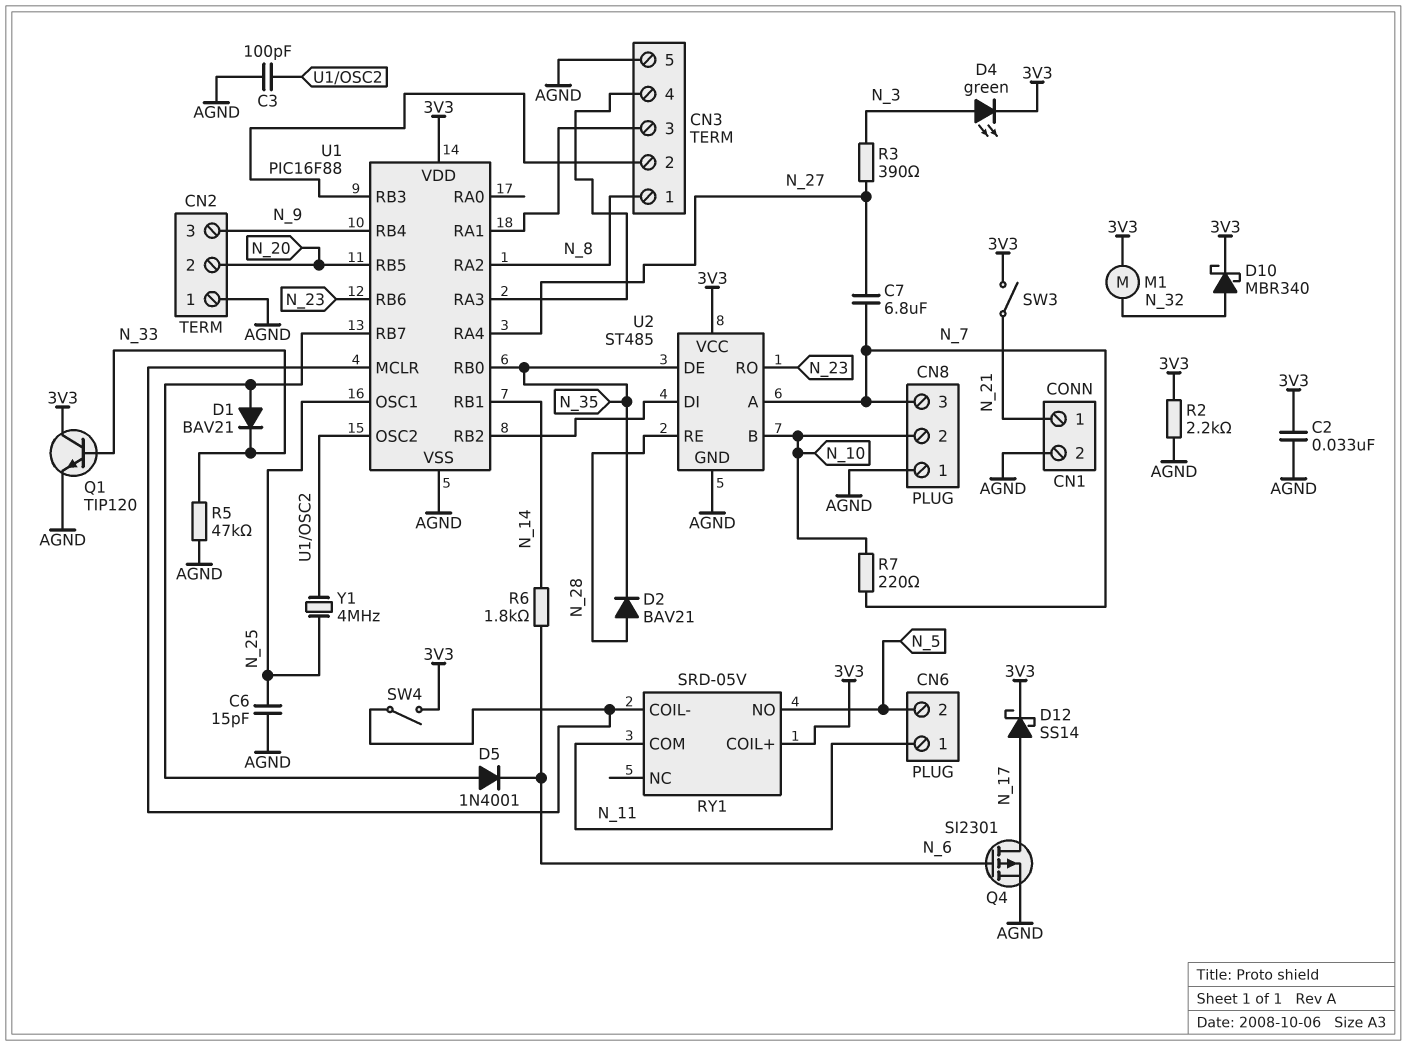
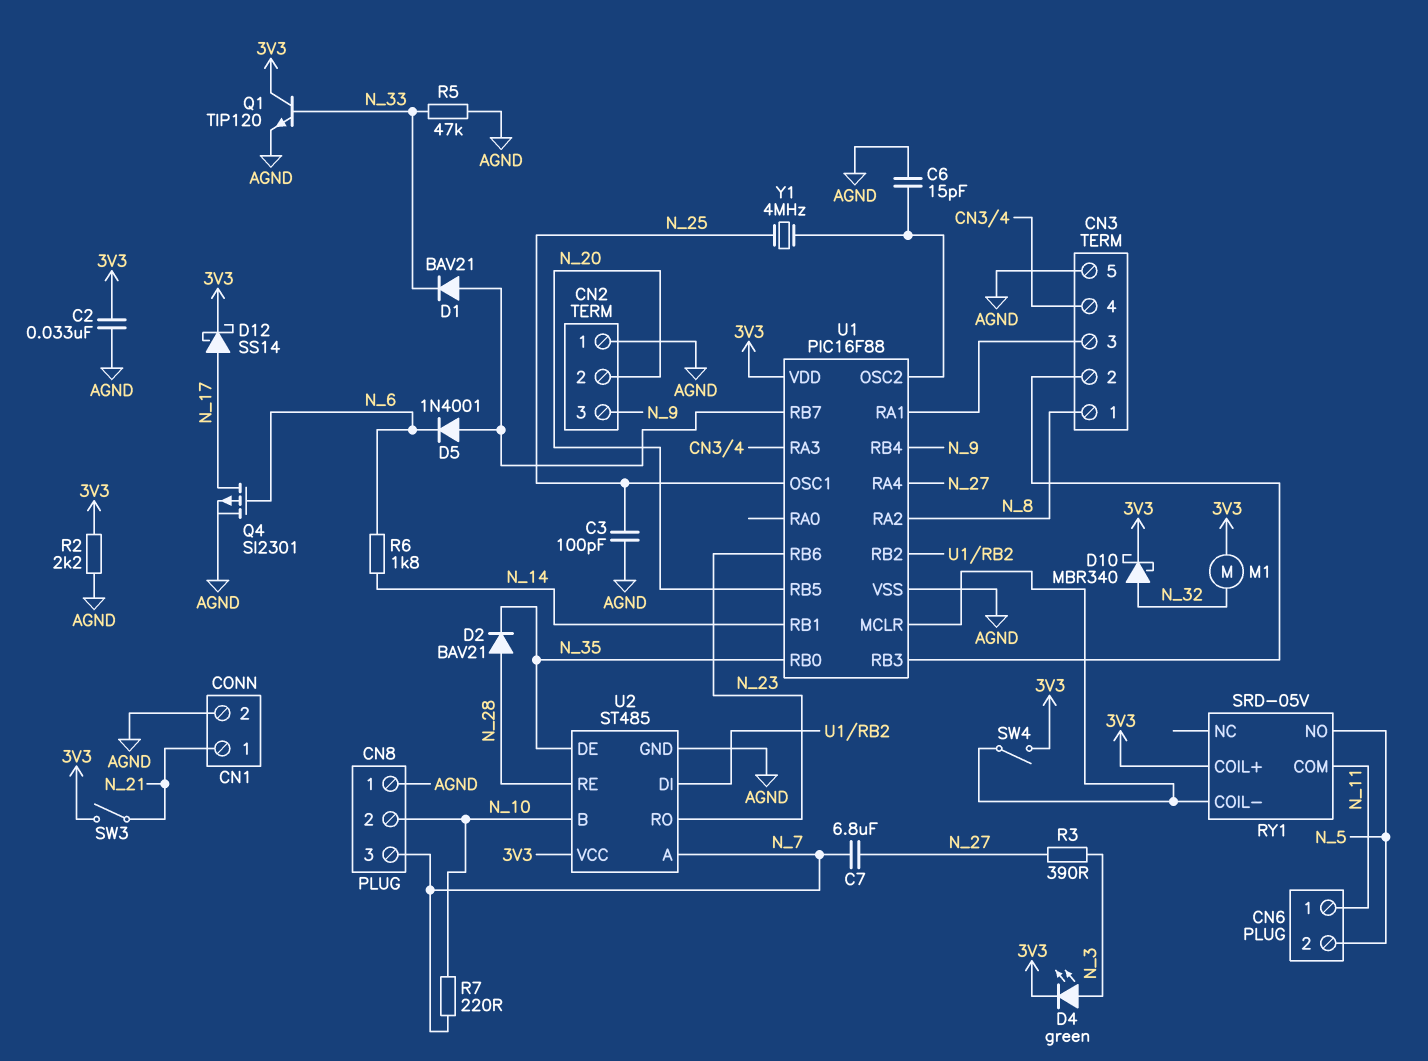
C3: 100pF (AGND, U1/OSC2) -> 100pF (AGND, N_25)
C6: 15pF (AGND, N_25) -> 15pF (AGND, U1/OSC2)

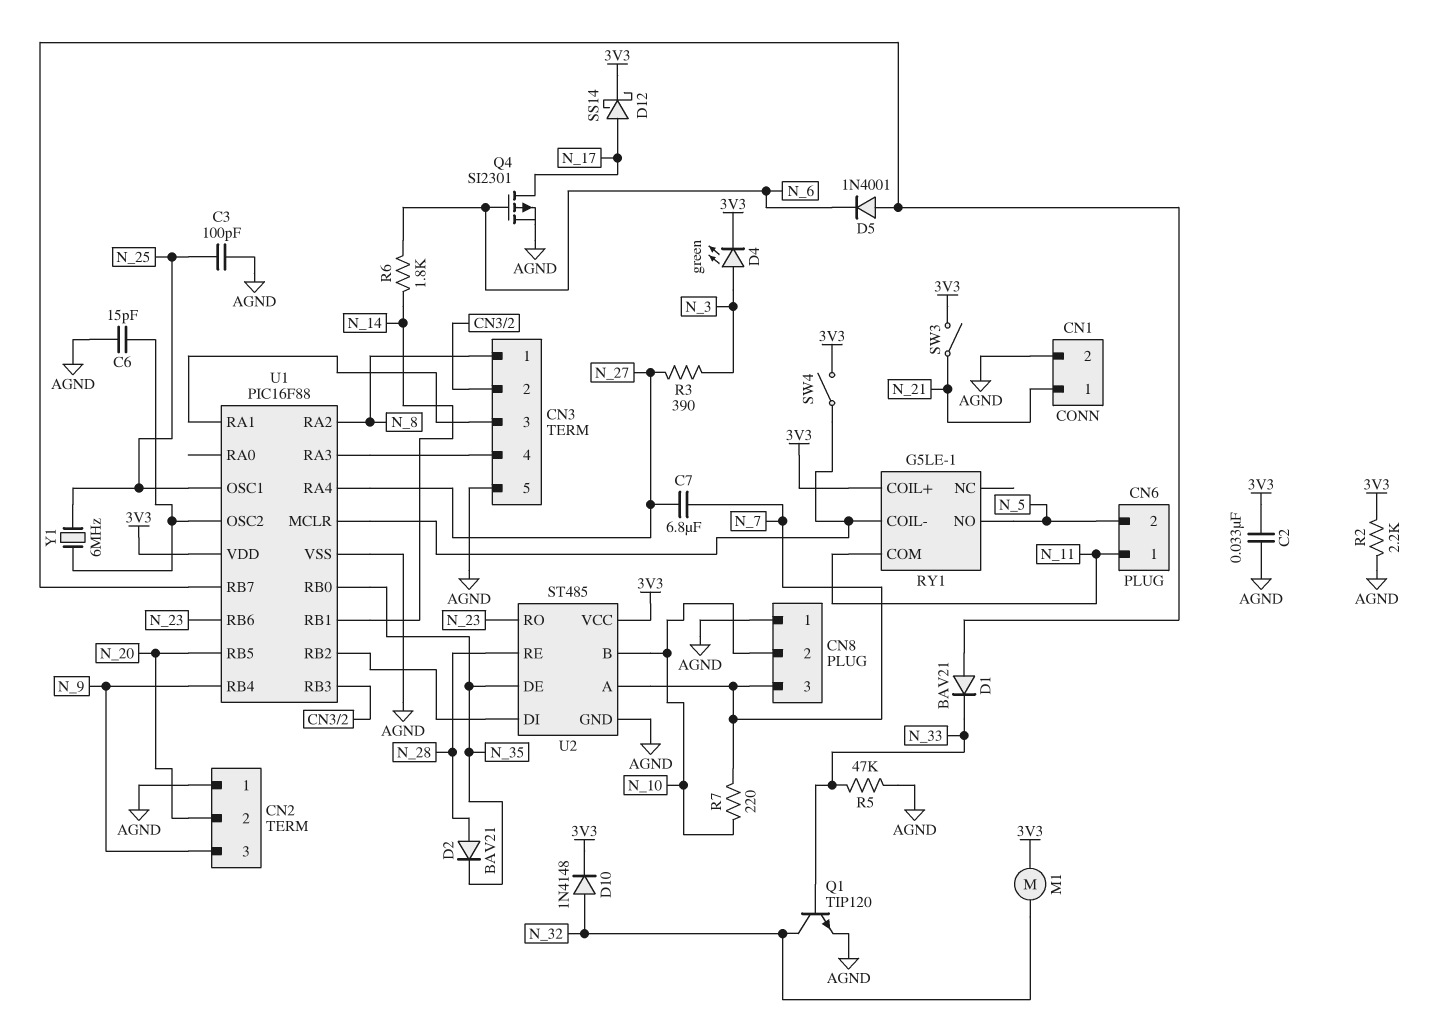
D10: schottky MBR340 (A N_32, K 3V3) -> diode 1N4148 (A N_32, K 3V3)
Q1: NPN TIP120 (B N_33, C 3V3, E AGND) -> NPN TIP120 (B N_33, C N_32, E AGND)
RY1: SRD-05V -> G5LE-1
Y1: 4MHz (N_25, U1/OSC2) -> 6MHz (N_25, U1/OSC2)

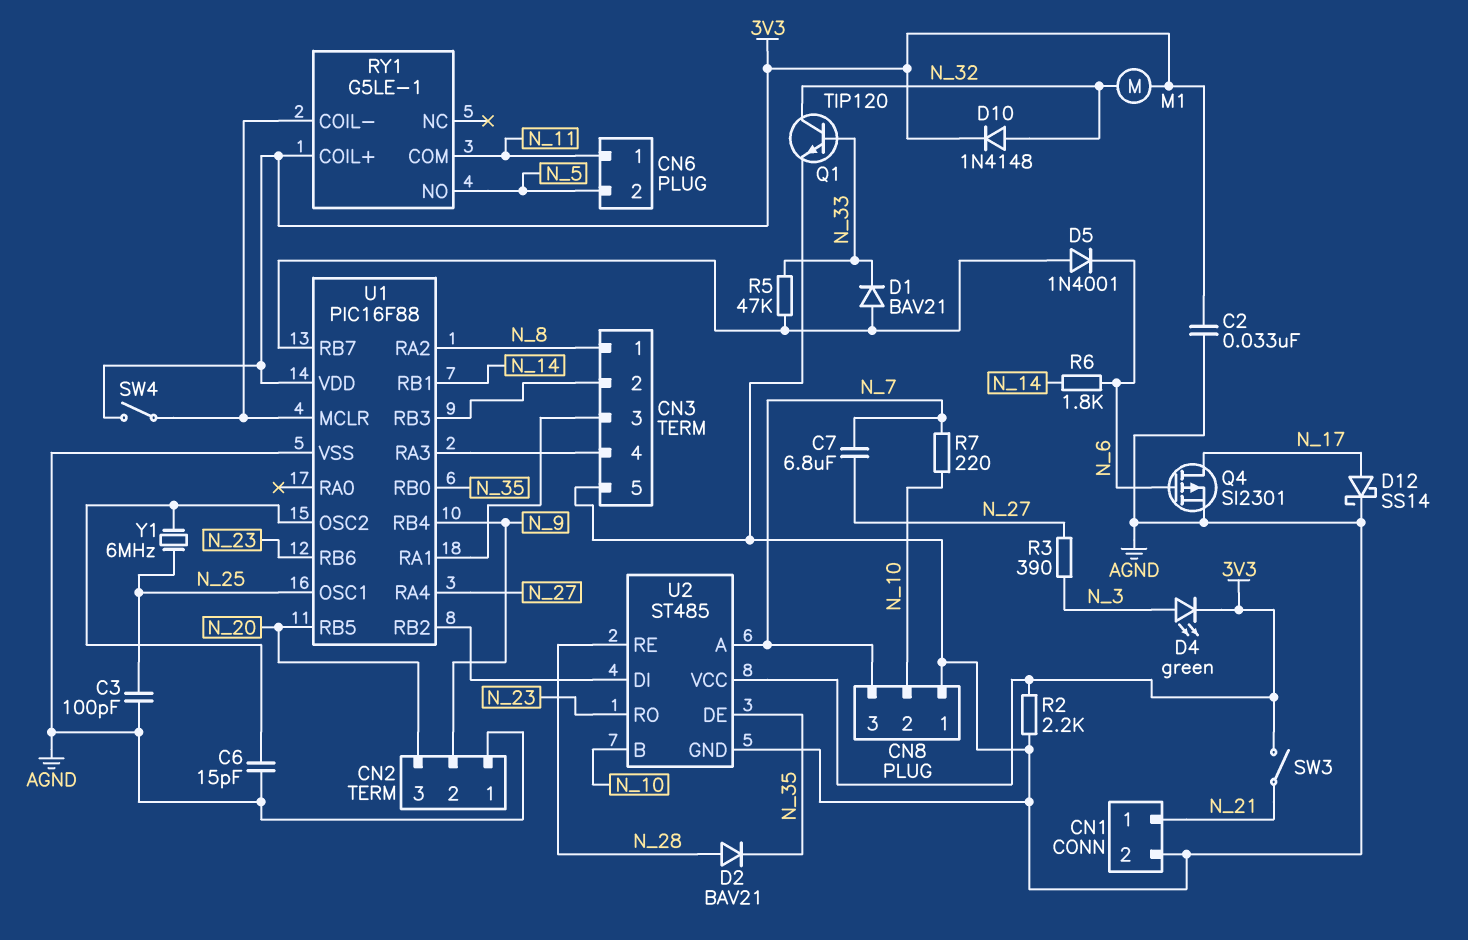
CN2 pin 2: N_20 -> N_9
CN2 pin 3: N_9 -> N_20
D12: schottky SS14 (A N_17, K 3V3) -> schottky SS14 (A N_17, K AGND)
R5: 47k (AGND, N_33) -> 47k (N_33, U1/RB7)

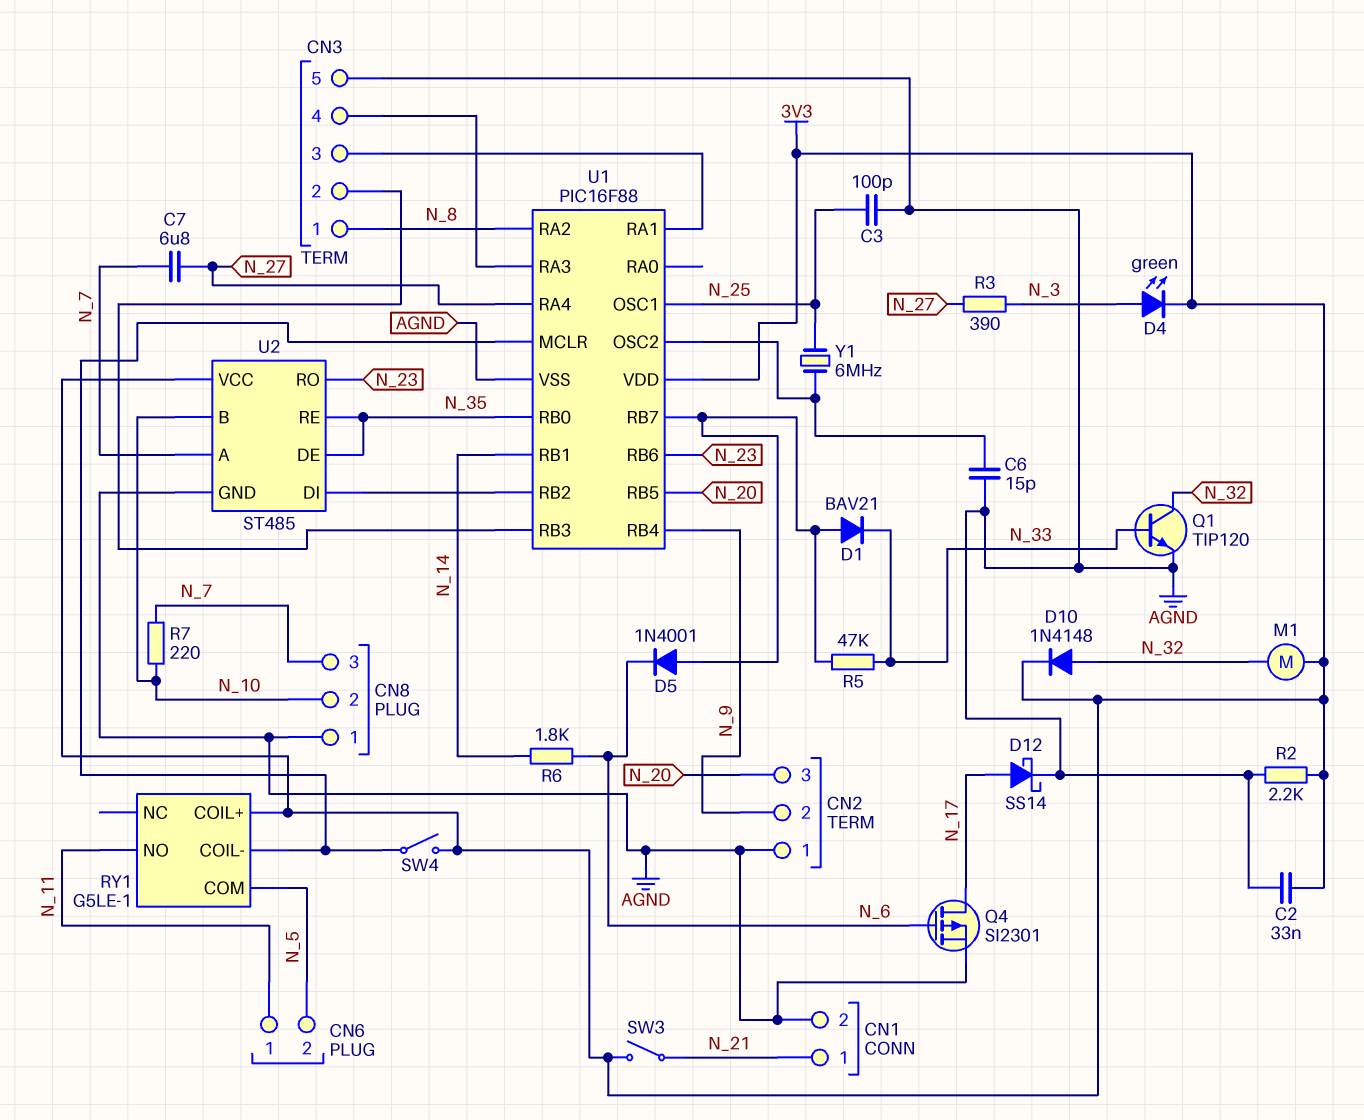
D2: diode BAV21 (A N_28, K N_35) -> none
RY1 pin COM: N_11 -> N_5
RY1 pin NO: N_5 -> N_11
U2 pin RE: N_28 -> N_35

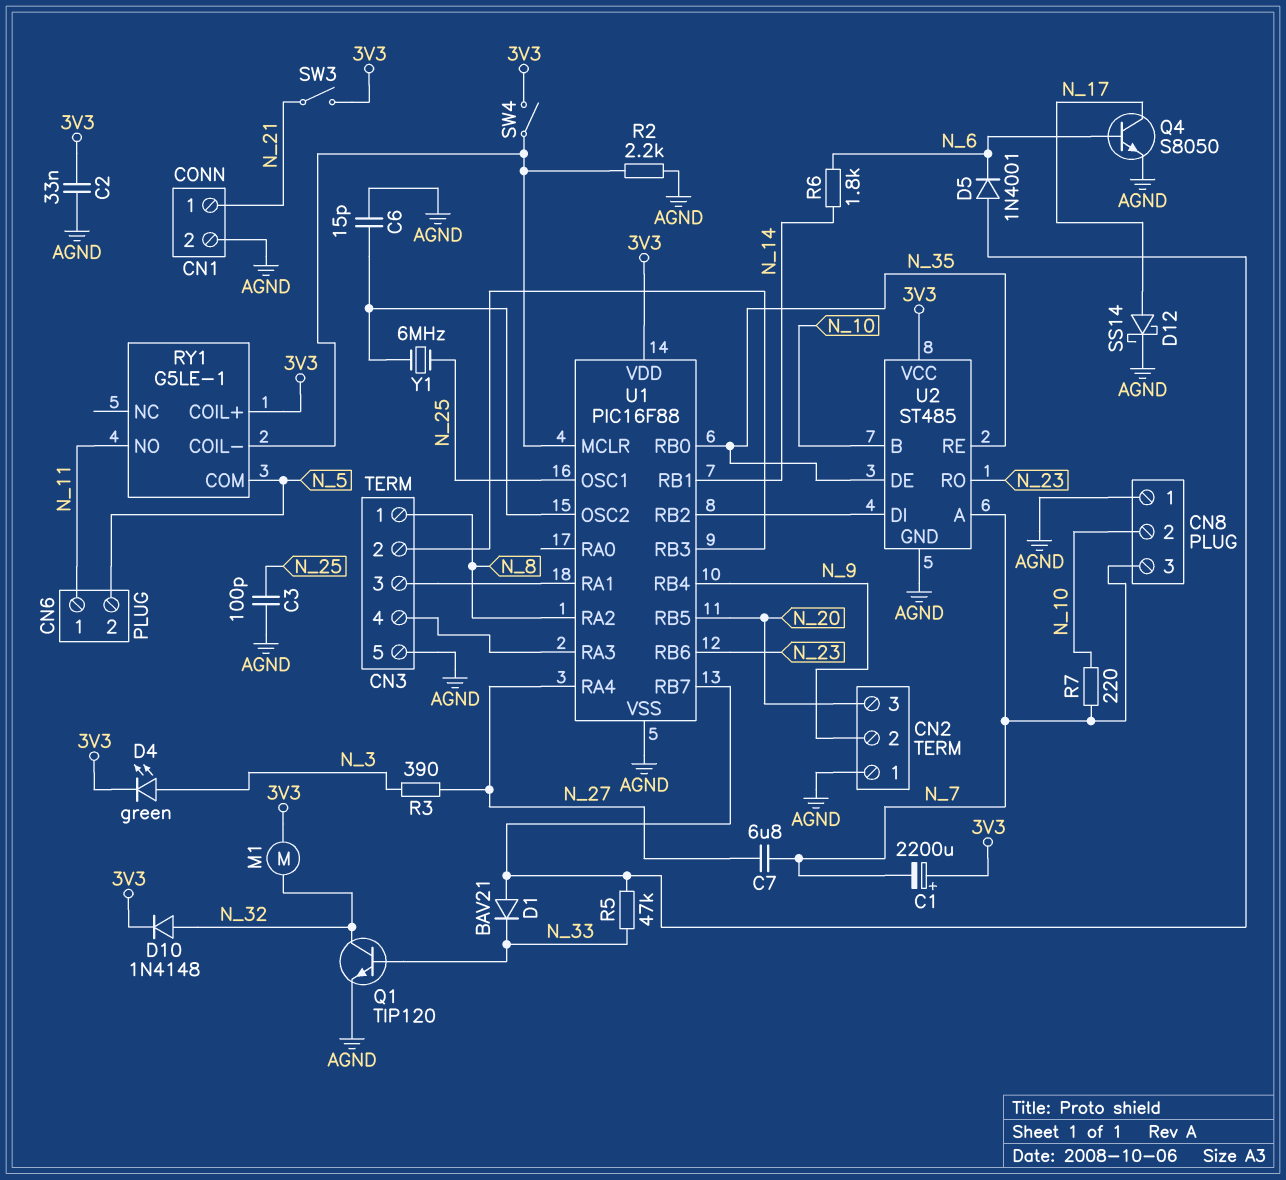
C1: none -> 2200uF (plus 3V3, minus N_7)
Q4: PMOS SI2301 (G N_6, D N_17, S AGND) -> NPN S8050 (B N_6, C N_17, E AGND)
R2: 2.2k (3V3, AGND) -> 2.2k (AGND, RY1/COIL-)

